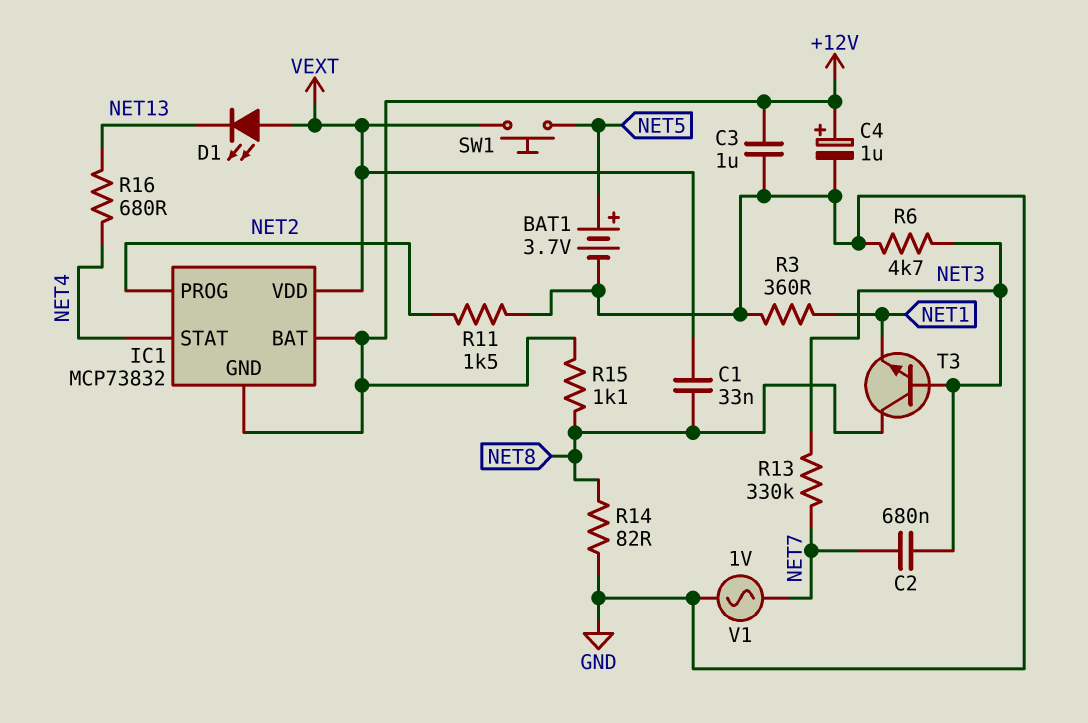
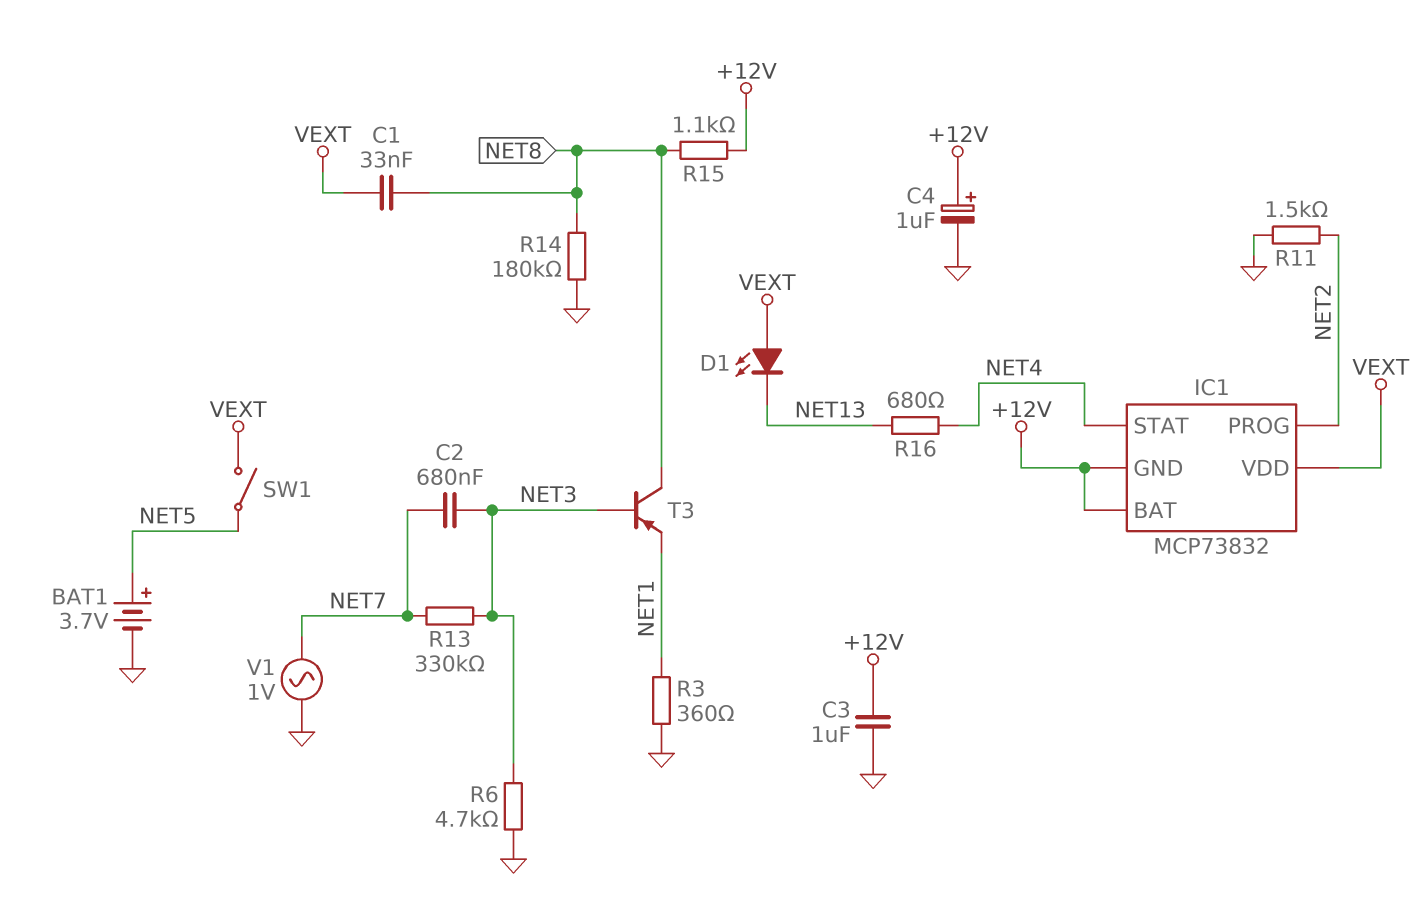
R14: 82 (GND, NET8) -> 180k (GND, NET8)
SW1: button (NET5, VEXT) -> switch (NET5, VEXT)
T3: NPN (B NET3, C NET8, E NET1) -> PNP (B NET3, C NET8, E NET1)

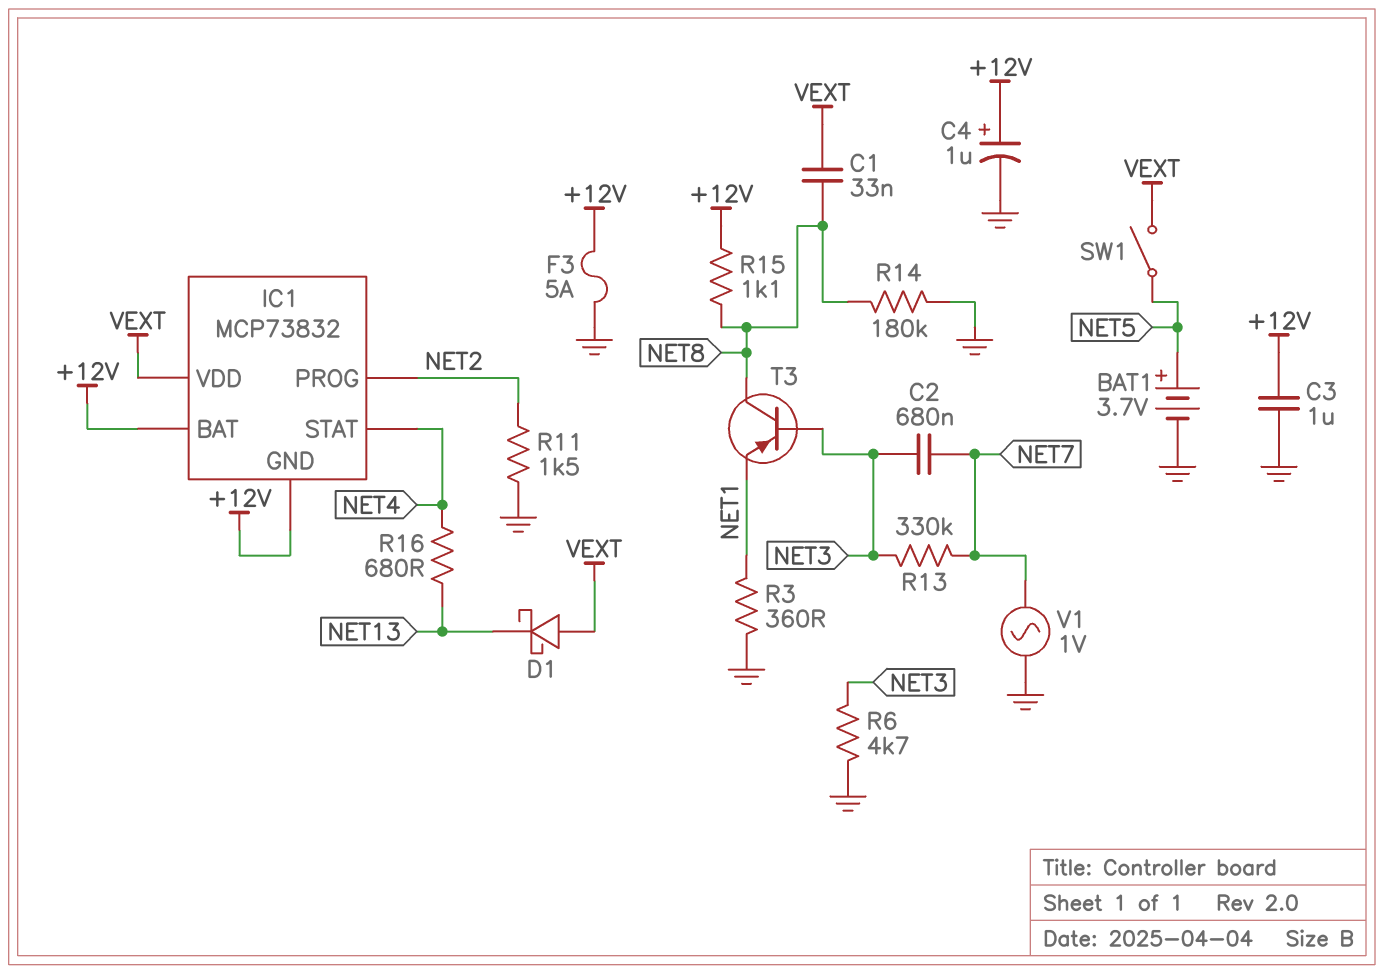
D1: LED (A VEXT, K NET13) -> schottky (A VEXT, K NET13)
F3: none -> 5A (+12V, GND)

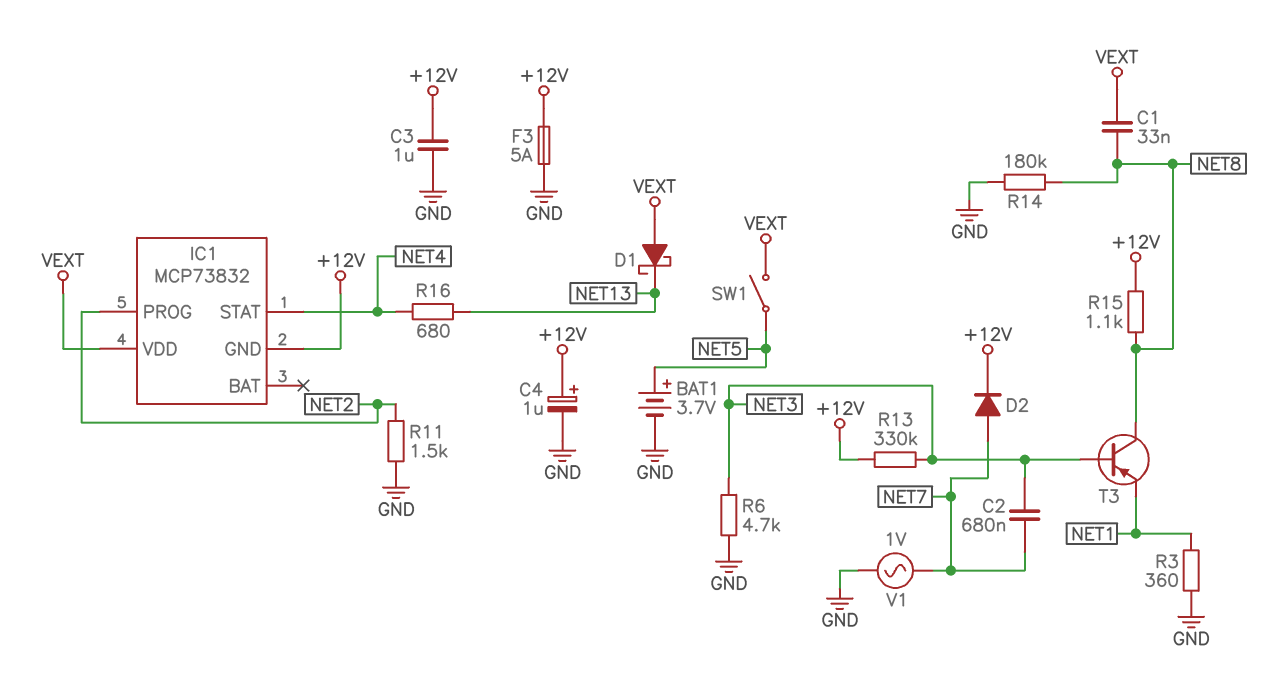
D2: none -> diode (A NET7, K +12V)
IC1 pin BAT: +12V -> none
R13: 330k (NET3, NET7) -> 330k (+12V, NET3)

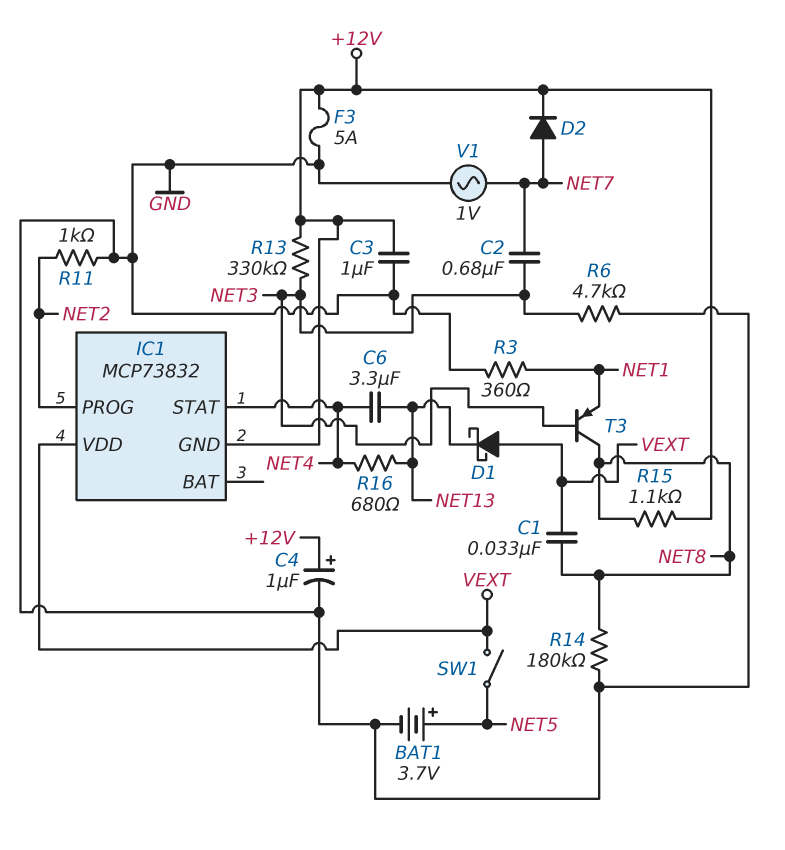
C6: none -> 3.3uF (NET4, NET13)
R11: 1.5k (GND, NET2) -> 1k (GND, NET2)

